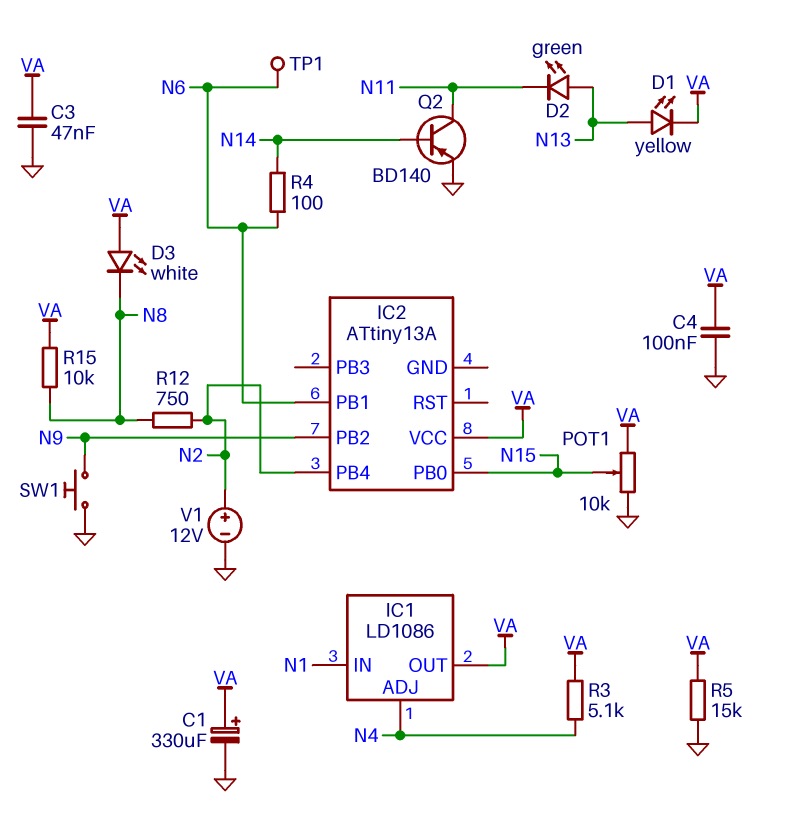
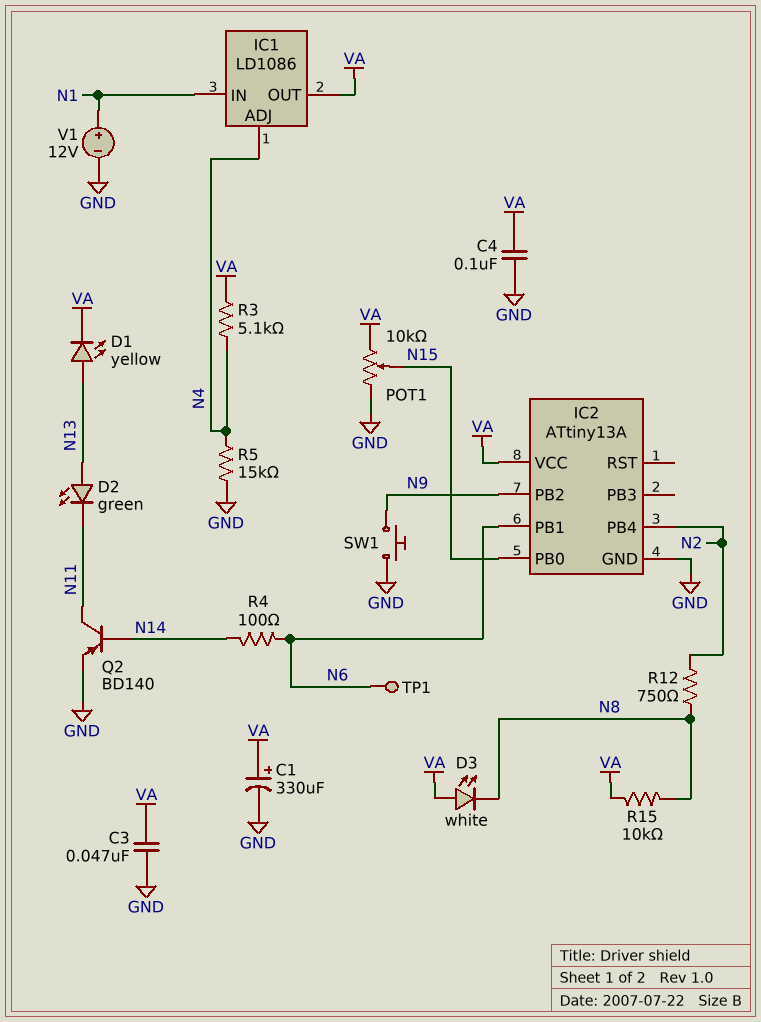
IC2 pin GND: none -> GND
R5: 15k (GND, VA) -> 15k (GND, N4)
V1: 12V (plus N2, minus GND) -> 12V (plus N1, minus GND)

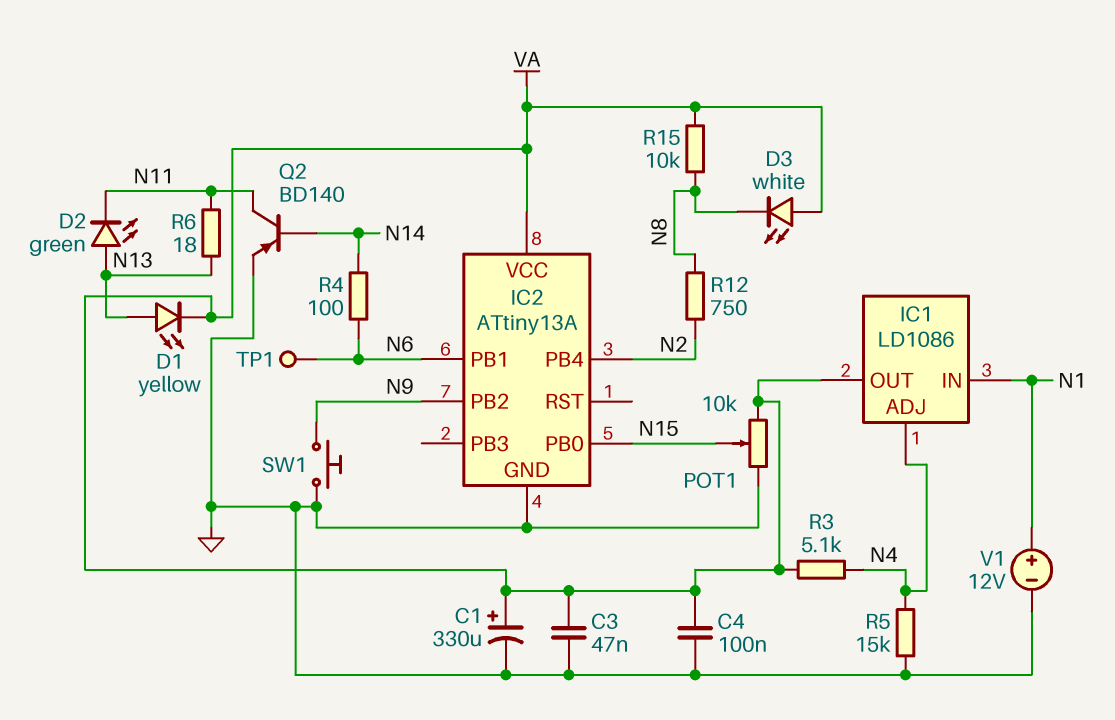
R6: none -> 18 (N11, N13)

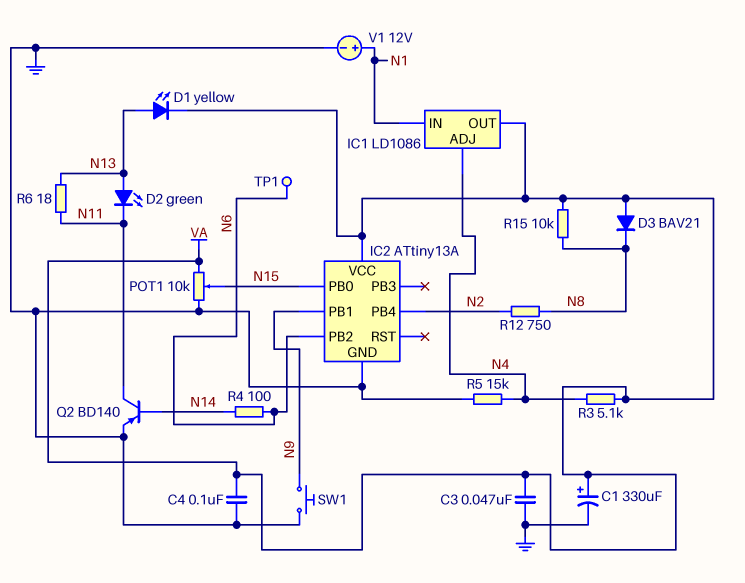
D3: LED white (A VA, K N8) -> diode BAV21 (A VA, K N8)
IC2 pin PB1: N6 -> N9
IC2 pin PB2: N9 -> N6

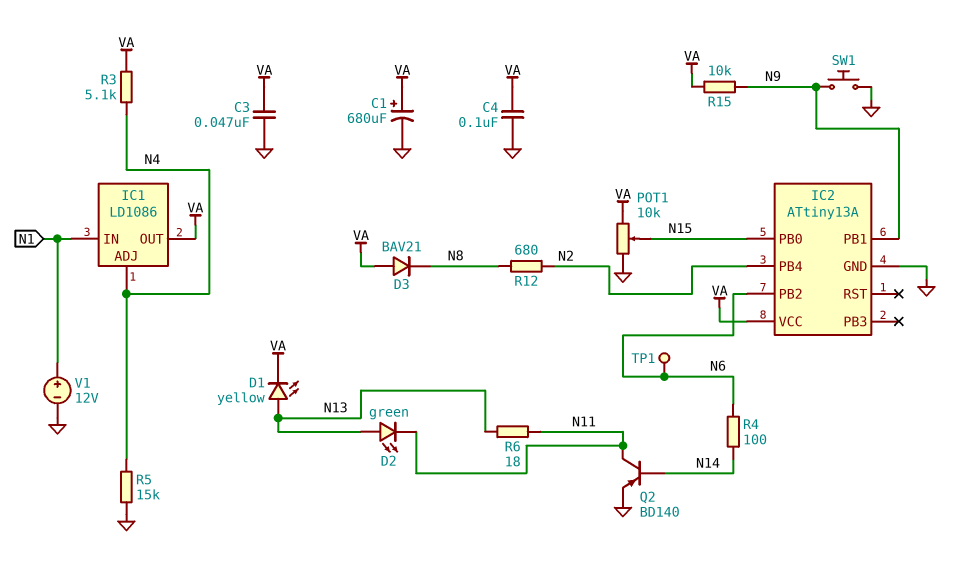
C1: 330uF (plus VA, minus GND) -> 680uF (plus VA, minus GND)
R12: 750 (N2, N8) -> 680 (N2, N8)
R15: 10k (N8, VA) -> 10k (N9, VA)

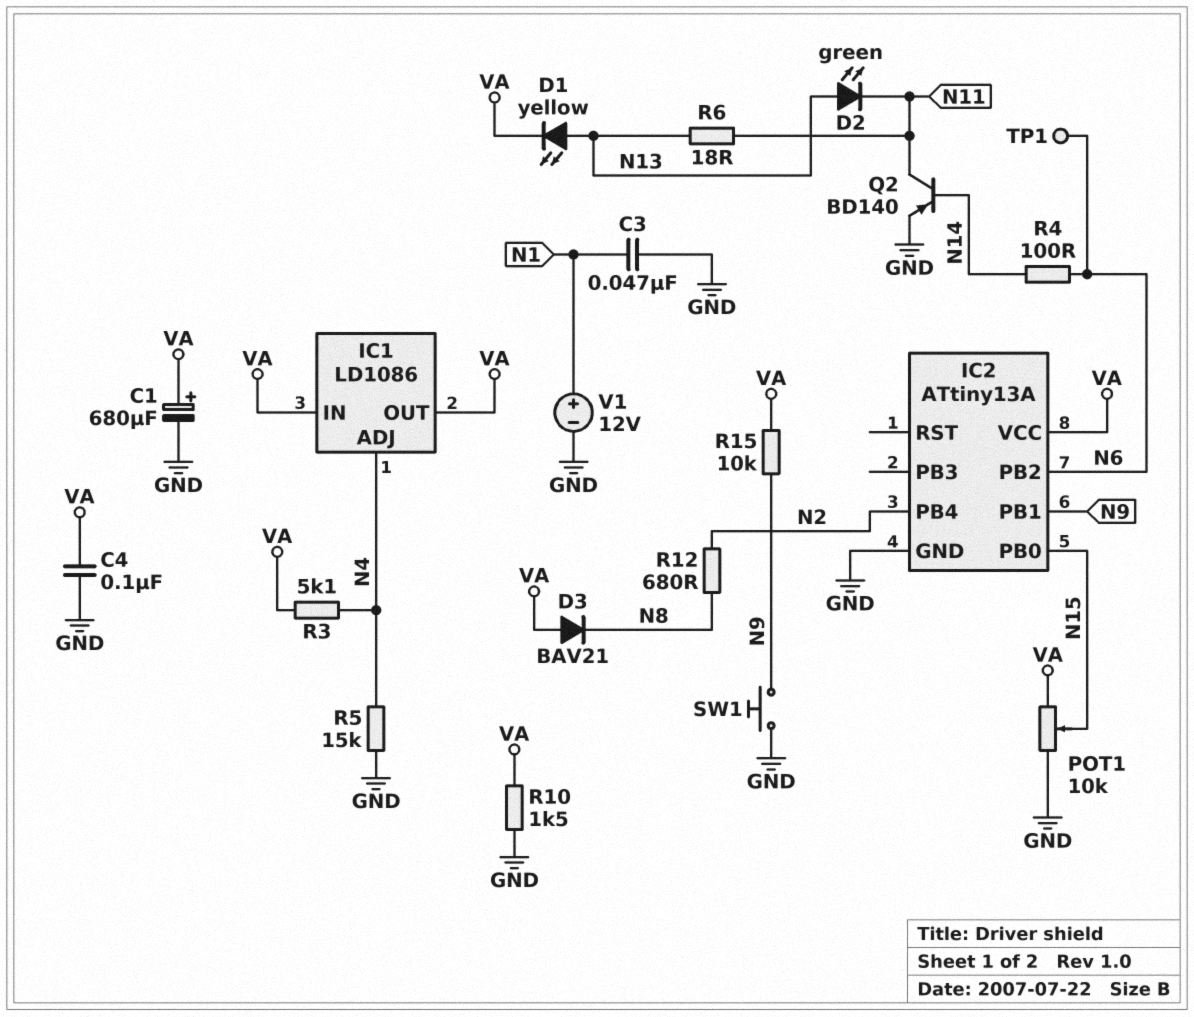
C3: 47nF (GND, VA) -> 47nF (GND, N1)
IC1 pin IN: N1 -> VA
R10: none -> 1.5k (GND, VA)

